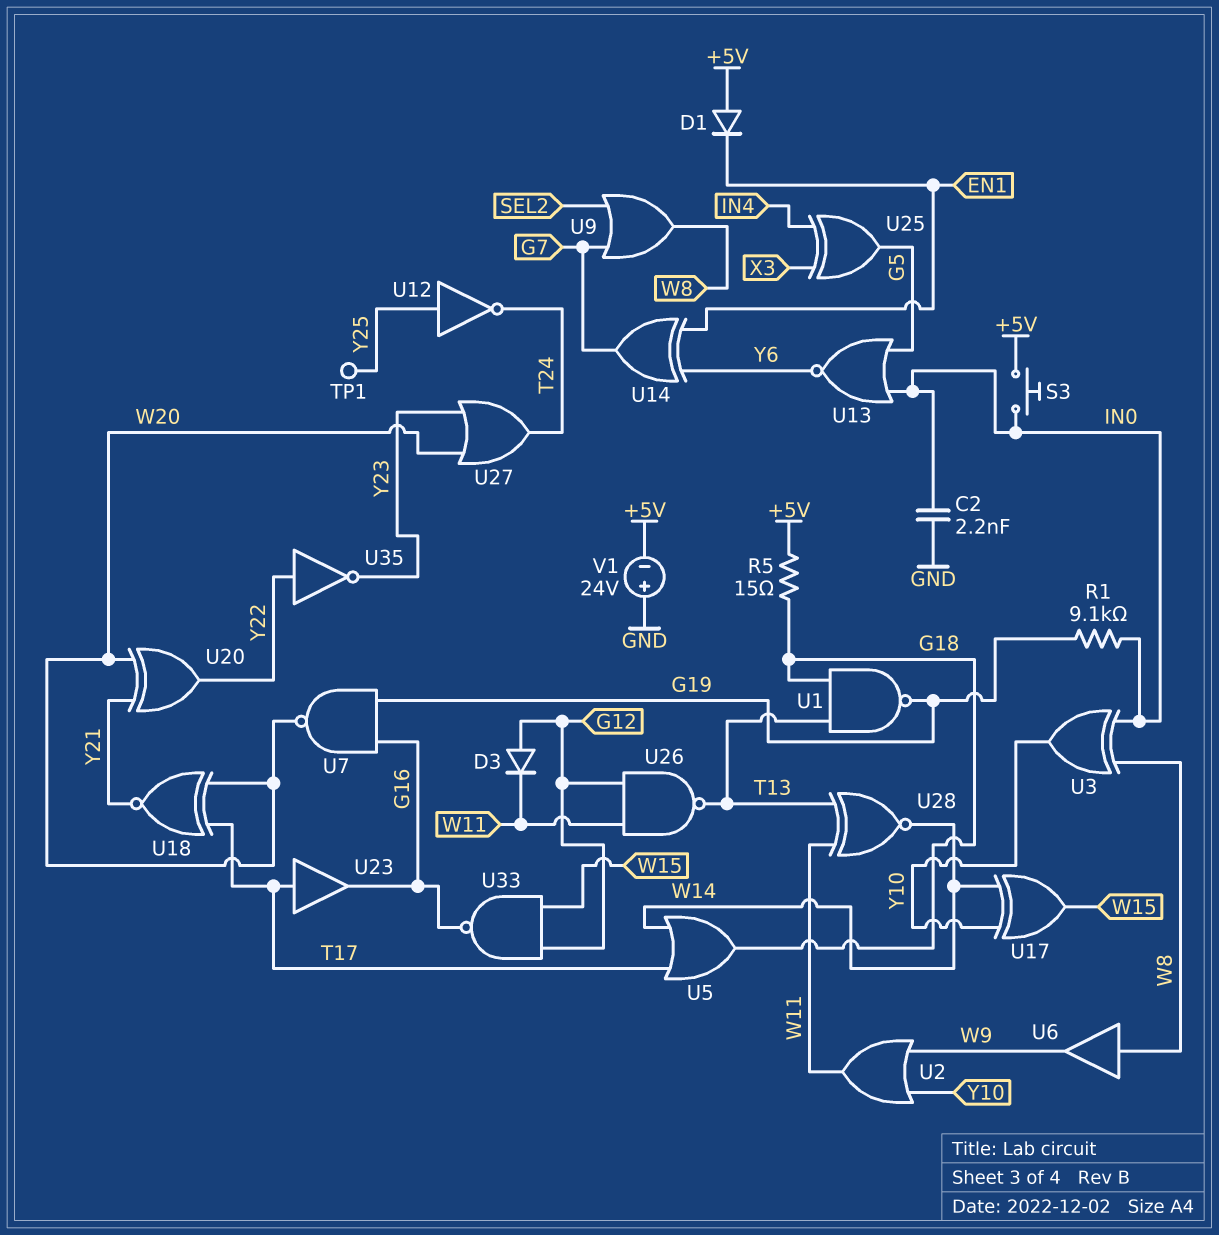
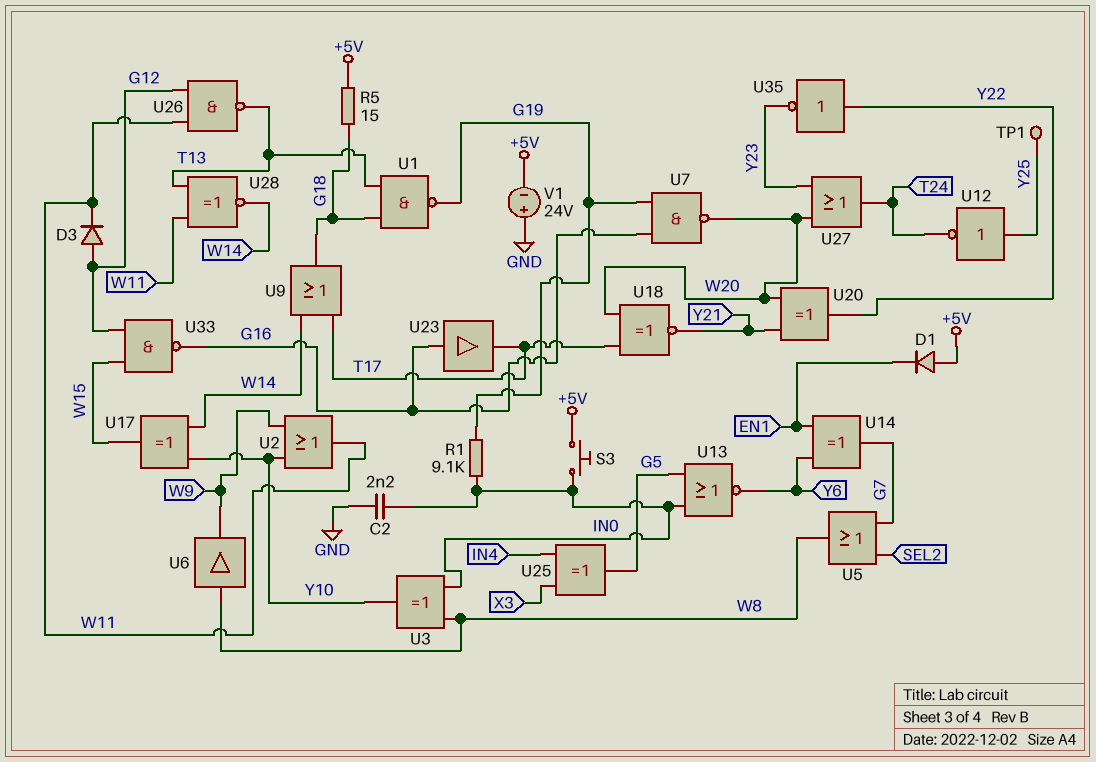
U5: OR (in T17, in W14, out G18) -> OR (in G7, in SEL2, out W8)
U9: OR (in G7, in SEL2, out W8) -> OR (in T17, in W14, out G18)
U23: buffer (in T17, out G16) -> buffer (in G16, out T17)

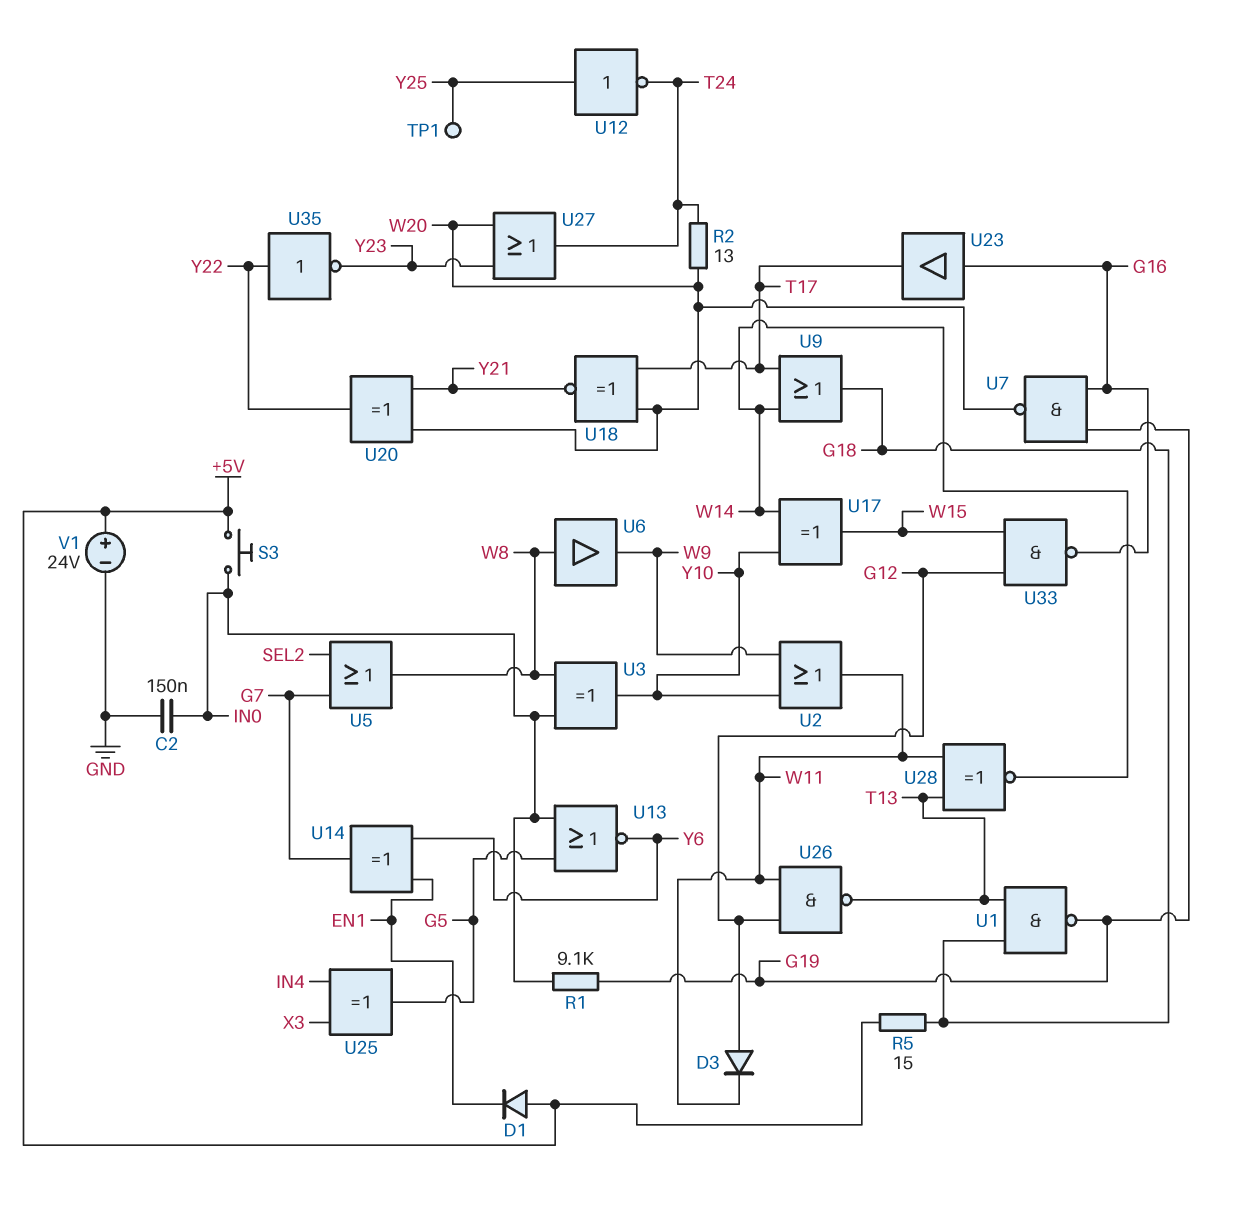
C2: 2.2nF (GND, IN0) -> 150nF (GND, IN0)
R2: none -> 13 (T24, W20)
V1: 24V (plus GND, minus +5V) -> 24V (plus +5V, minus GND)

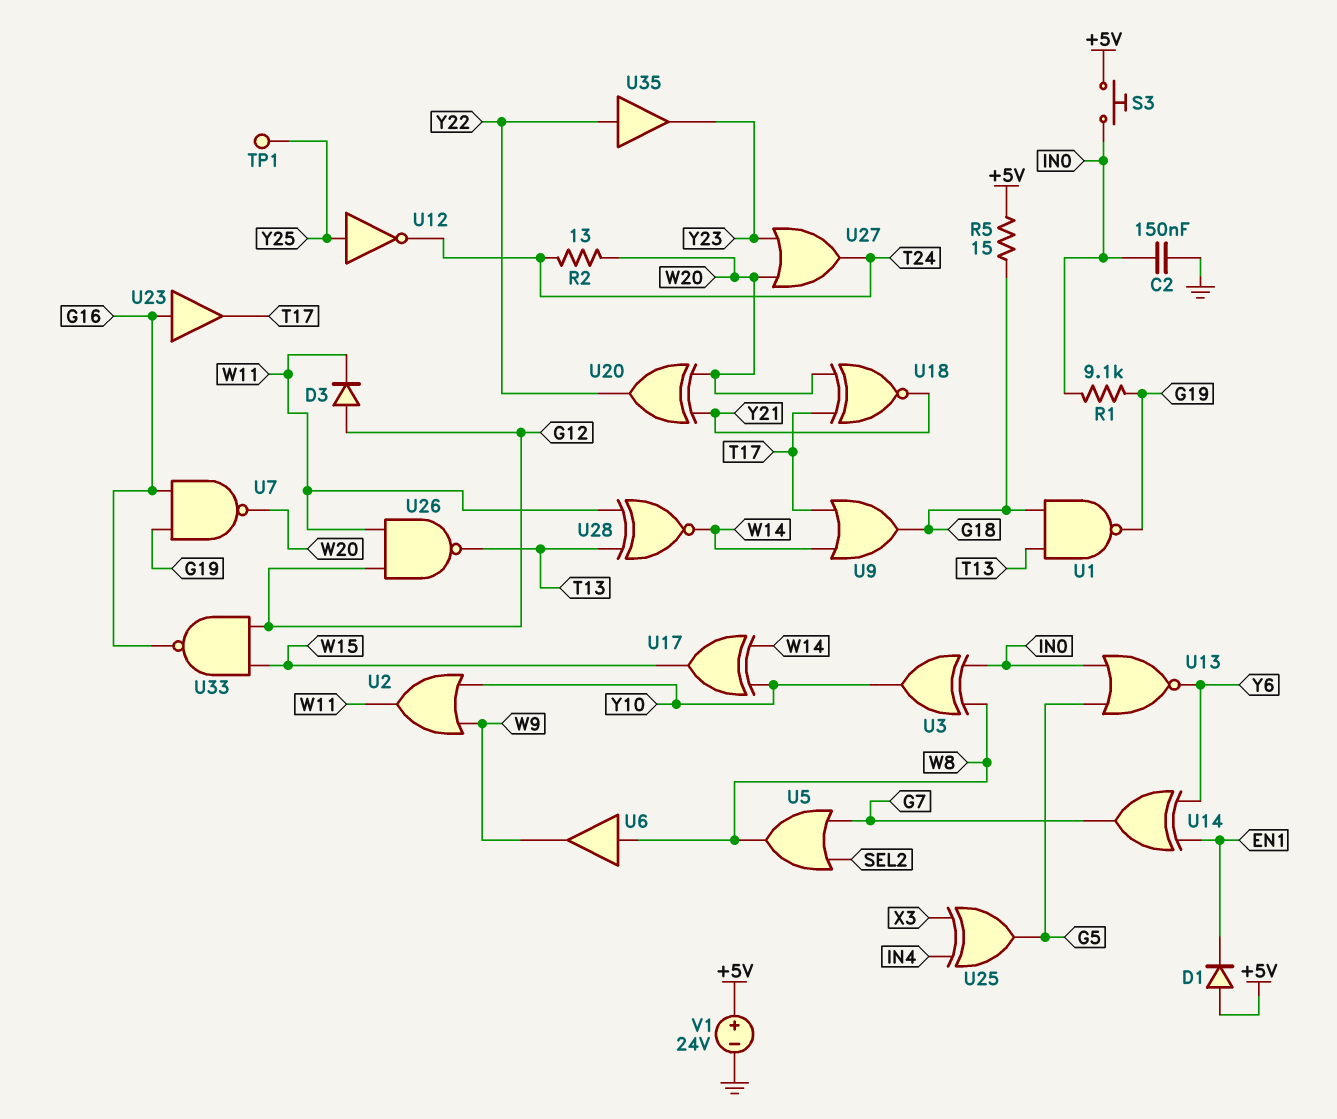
U35: NOT (in Y22, out Y23) -> buffer (in Y22, out Y23)

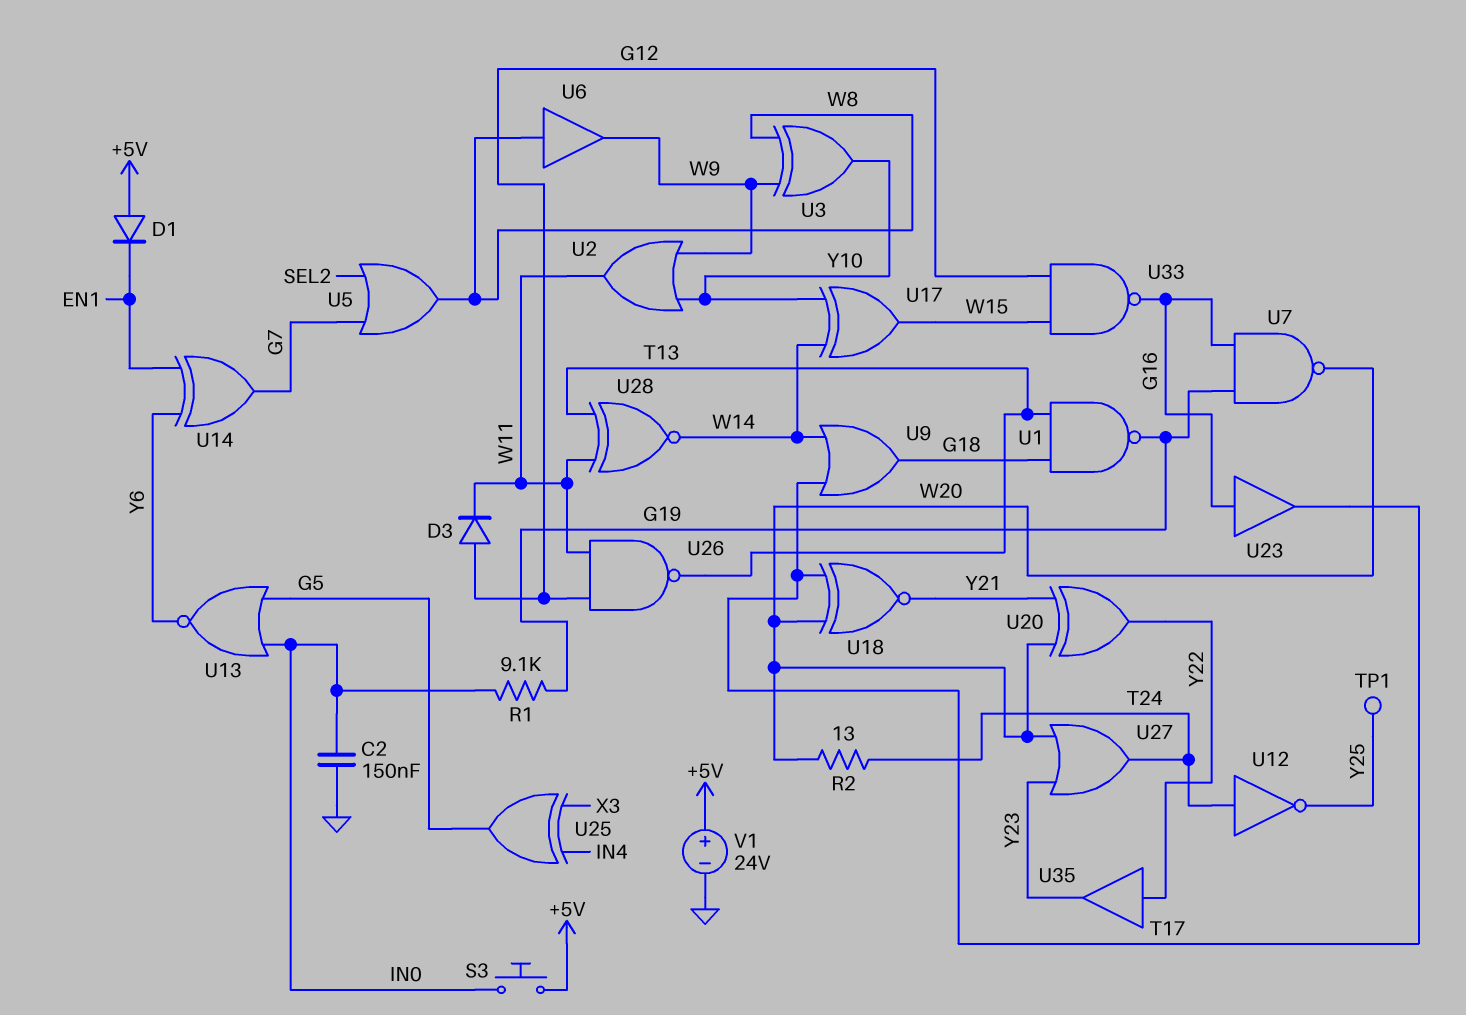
R5: 15 (+5V, G18) -> none
U3: XOR (in IN0, in W8, out Y10) -> XOR (in W8, in W9, out Y10)
U12: NOT (in Y25, out T24) -> NOT (in T24, out Y25)

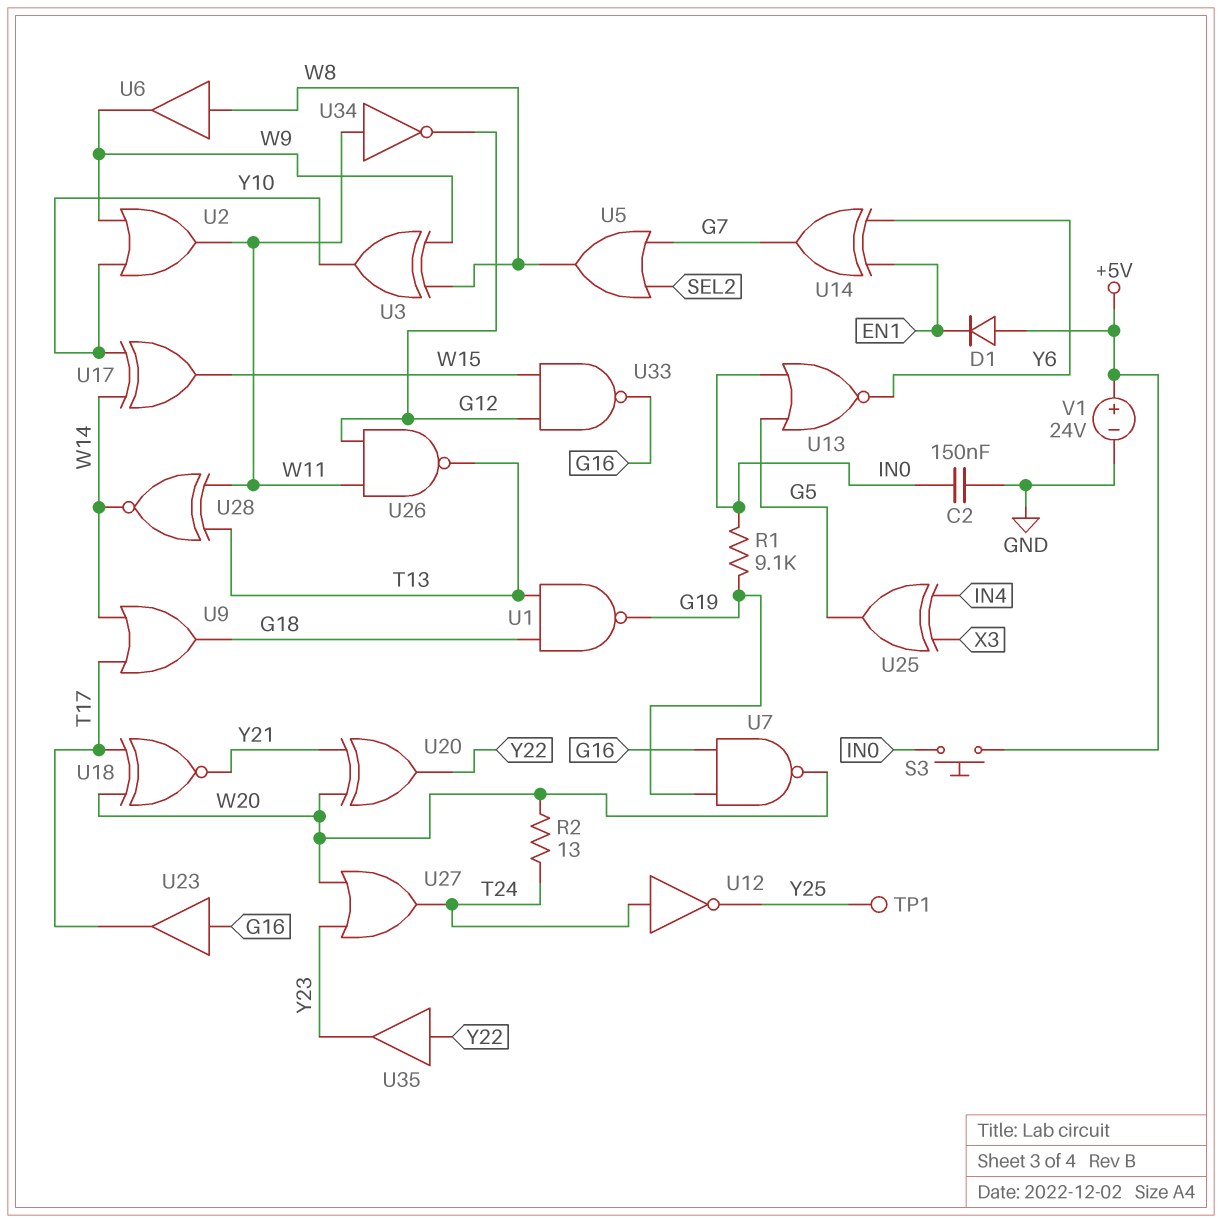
D3: diode (A G12, K W11) -> none
U34: none -> NOT (in W11, out G12)

